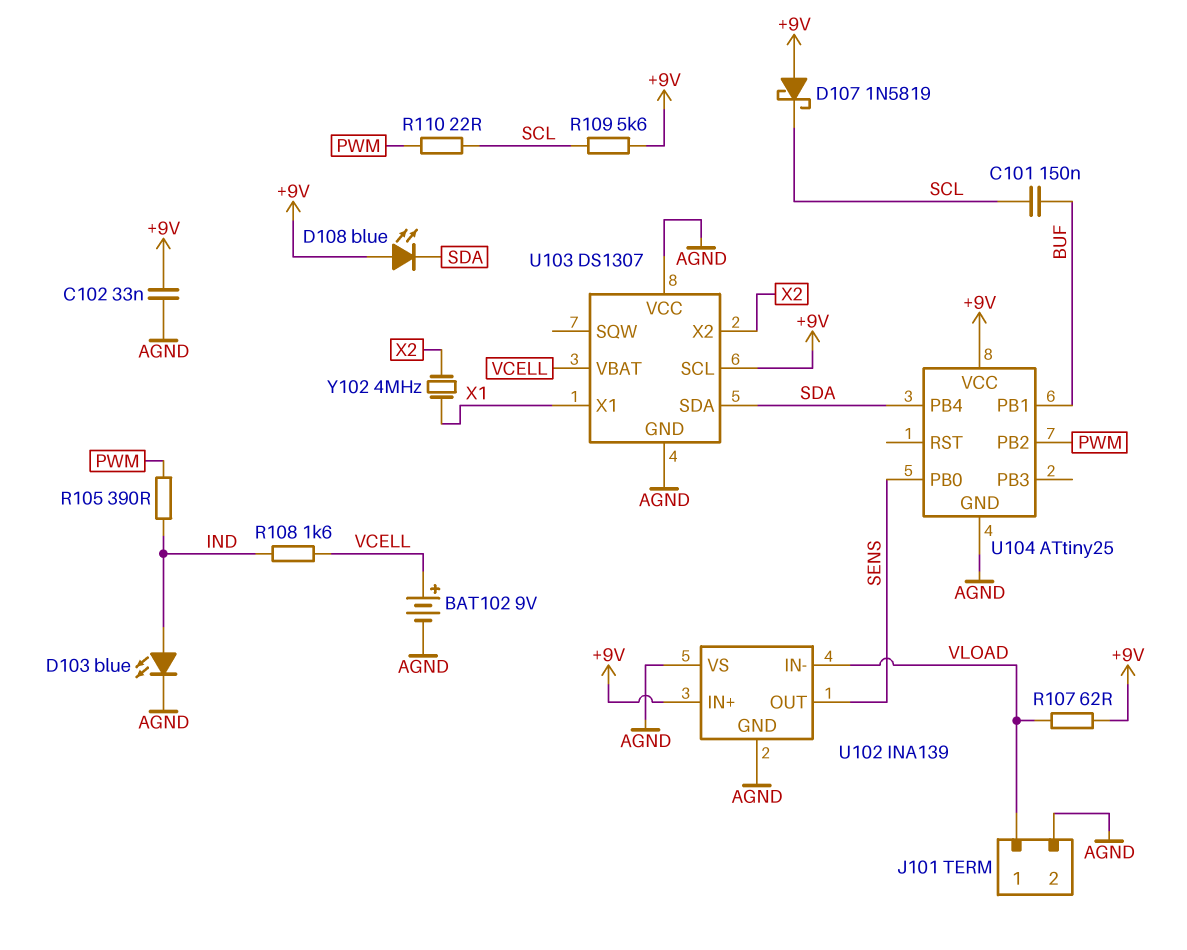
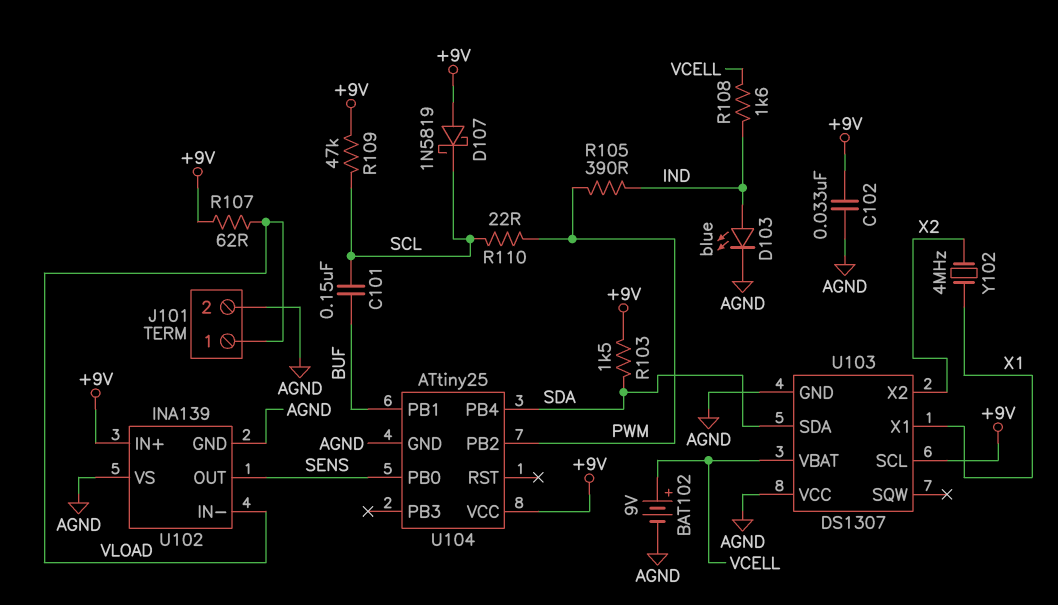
D108: LED blue (A +9V, K SDA) -> none
R103: none -> 1.5k (+9V, SDA)
R109: 5.6k (+9V, SCL) -> 47k (+9V, SCL)

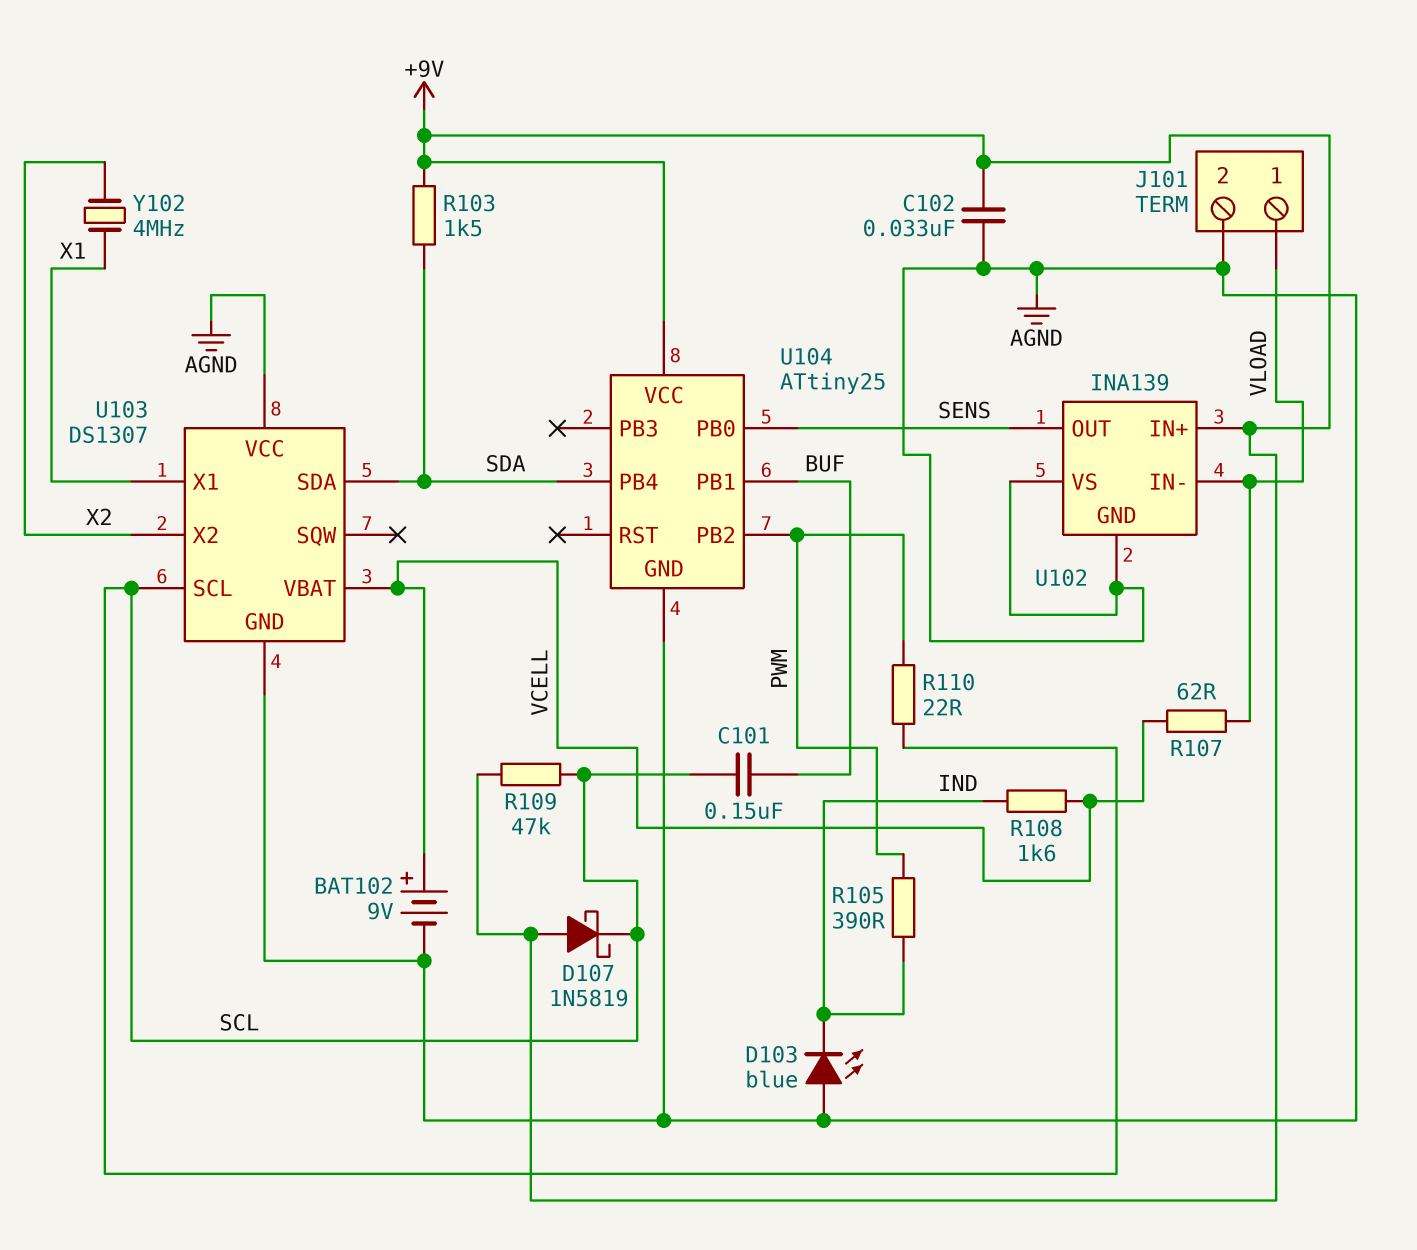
D103: LED blue (A IND, K AGND) -> LED blue (A AGND, K IND)
R107: 62 (+9V, VLOAD) -> 62 (VCELL, VLOAD)
U103 pin SCL: +9V -> SCL

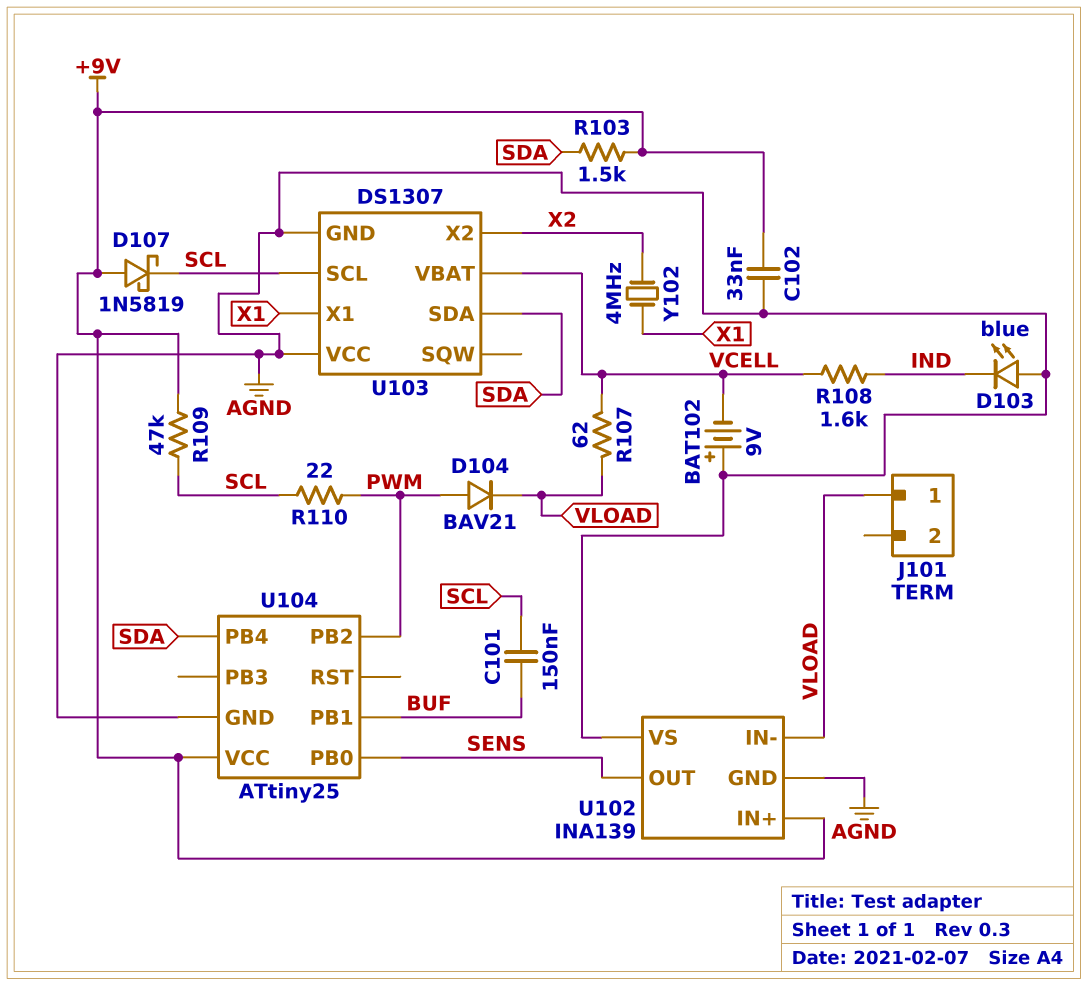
BAT102: 9V (plus VCELL, minus AGND) -> 9V (plus AGND, minus VCELL)
D104: none -> diode BAV21 (A PWM, K VLOAD)
J101 pin 2: AGND -> none
R105: 390 (IND, PWM) -> none

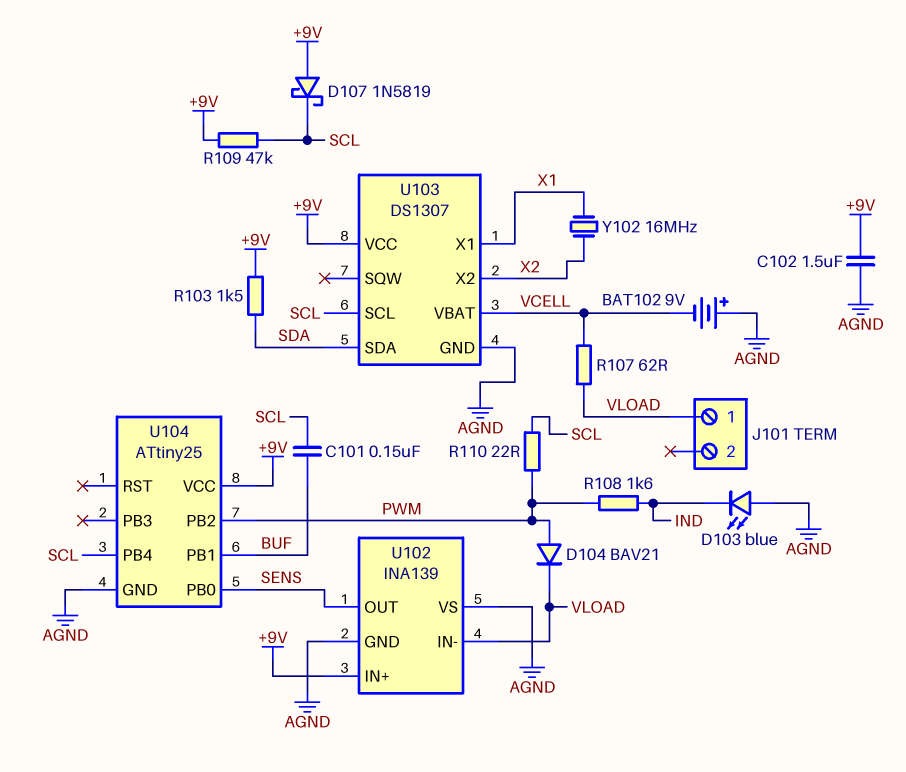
C102: 33nF (+9V, AGND) -> 1.5uF (+9V, AGND)
R108: 1.6k (IND, VCELL) -> 1.6k (IND, PWM)
U103 pin VCC: AGND -> +9V
U104 pin PB4: SDA -> SCL
Y102: 4MHz (X1, X2) -> 16MHz (X1, X2)

